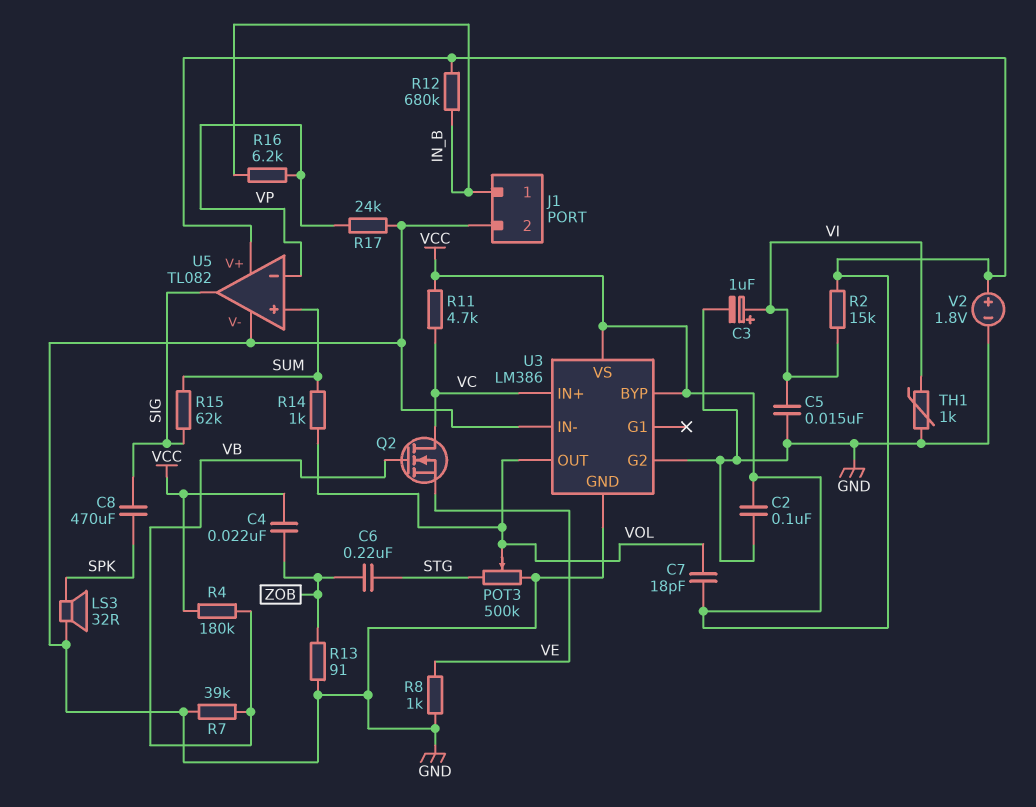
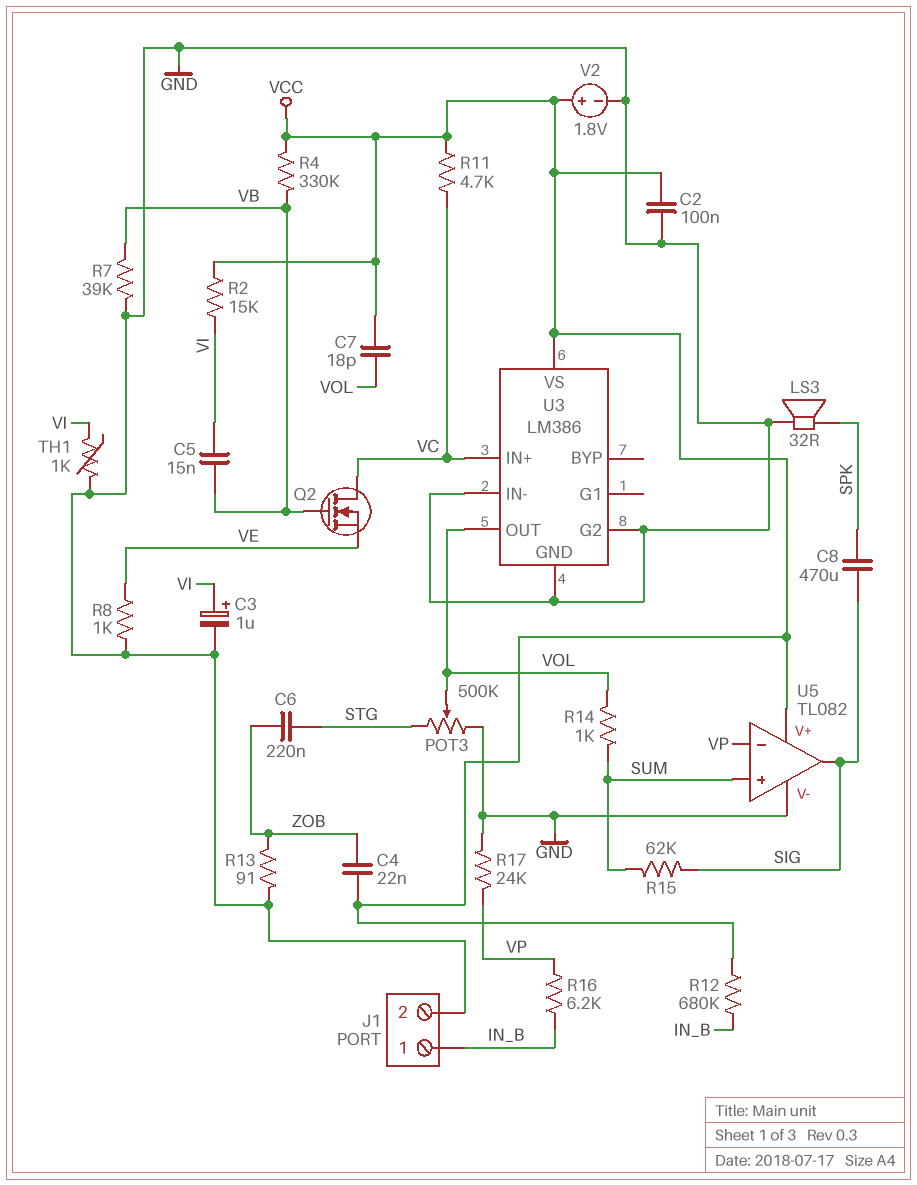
C5: 15nF (GND, VI) -> 15nF (VB, VI)
R4: 180k (VB, VCC) -> 330k (VB, VCC)
U3 pin BYP: VCC -> none

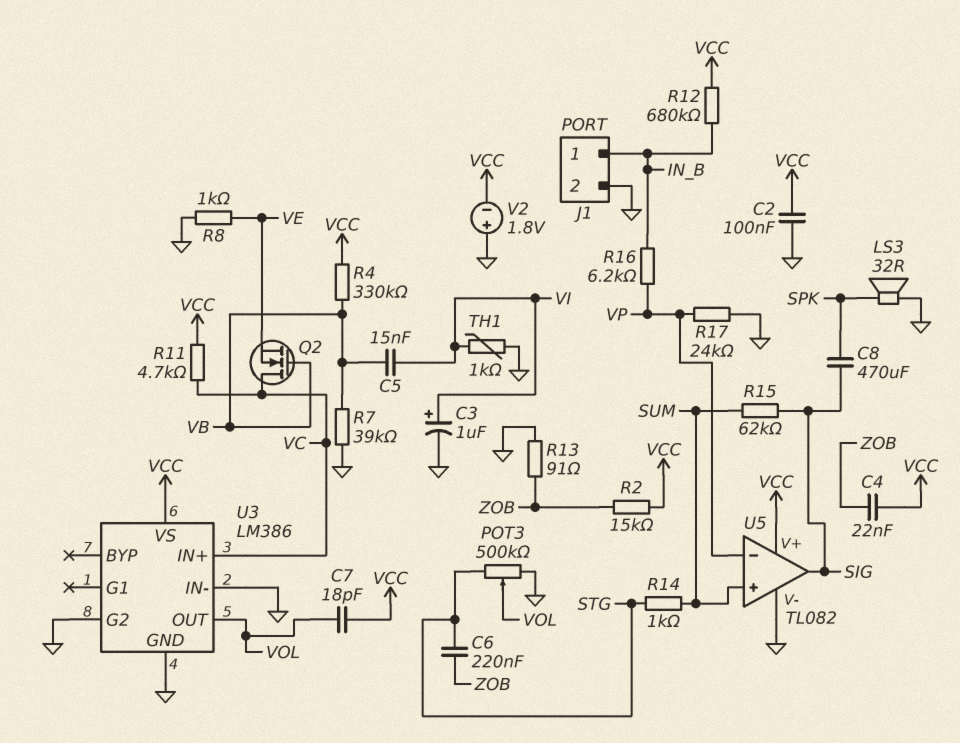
R2: 15k (VCC, VI) -> 15k (VCC, ZOB)
R14: 1k (SUM, VOL) -> 1k (STG, SUM)
V2: 1.8V (plus VCC, minus GND) -> 1.8V (plus GND, minus VCC)

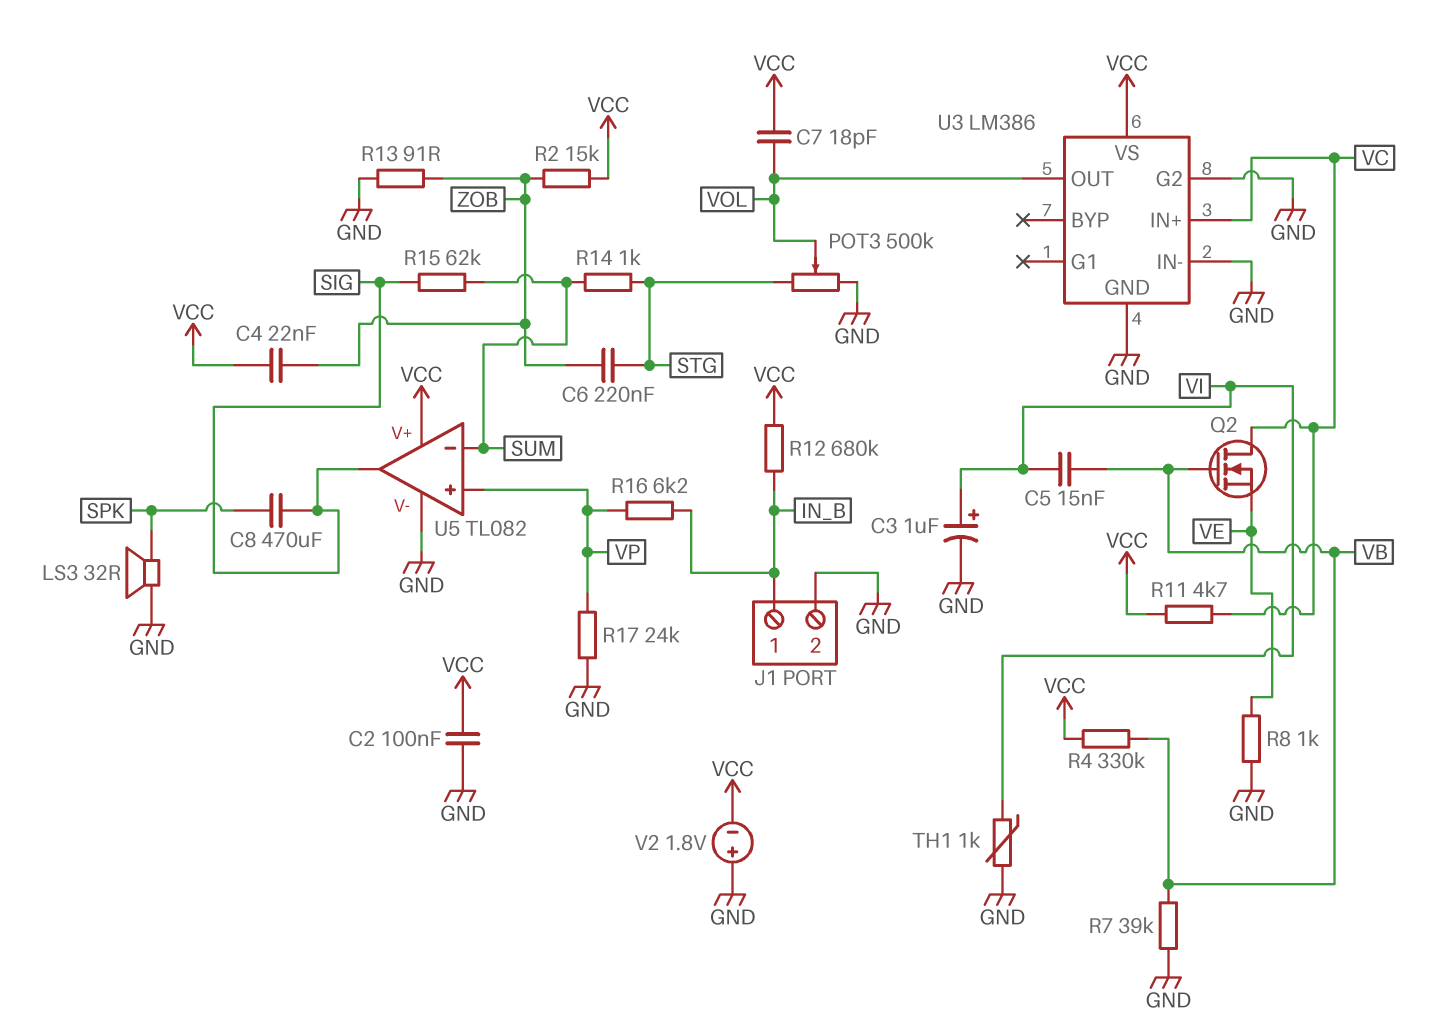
U5 pin in+: SUM -> VP
U5 pin in-: VP -> SUM

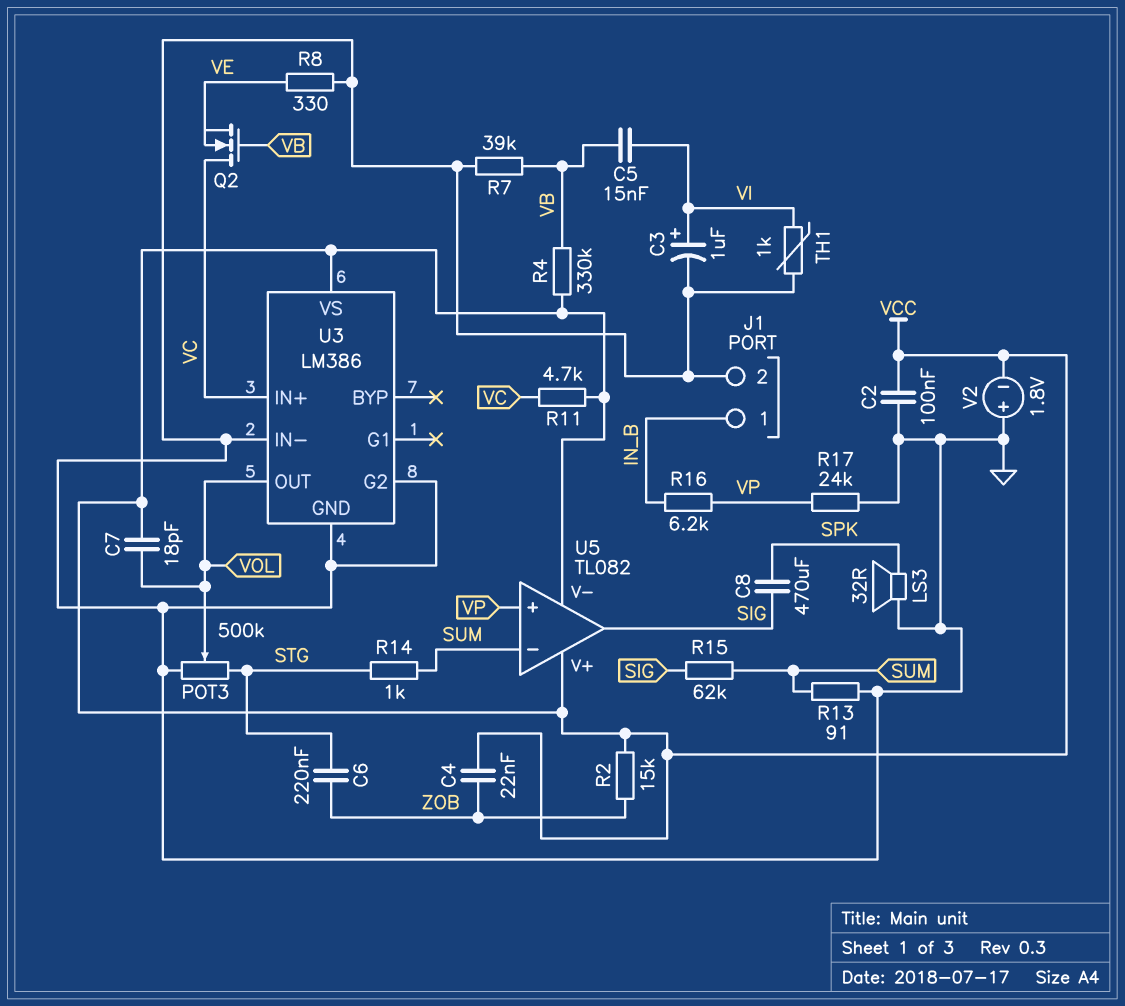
R8: 1k (GND, VE) -> 330 (GND, VE)
R12: 680k (IN_B, VCC) -> none
R13: 91 (GND, ZOB) -> 91 (GND, SUM)
U5 pin V-: GND -> VCC

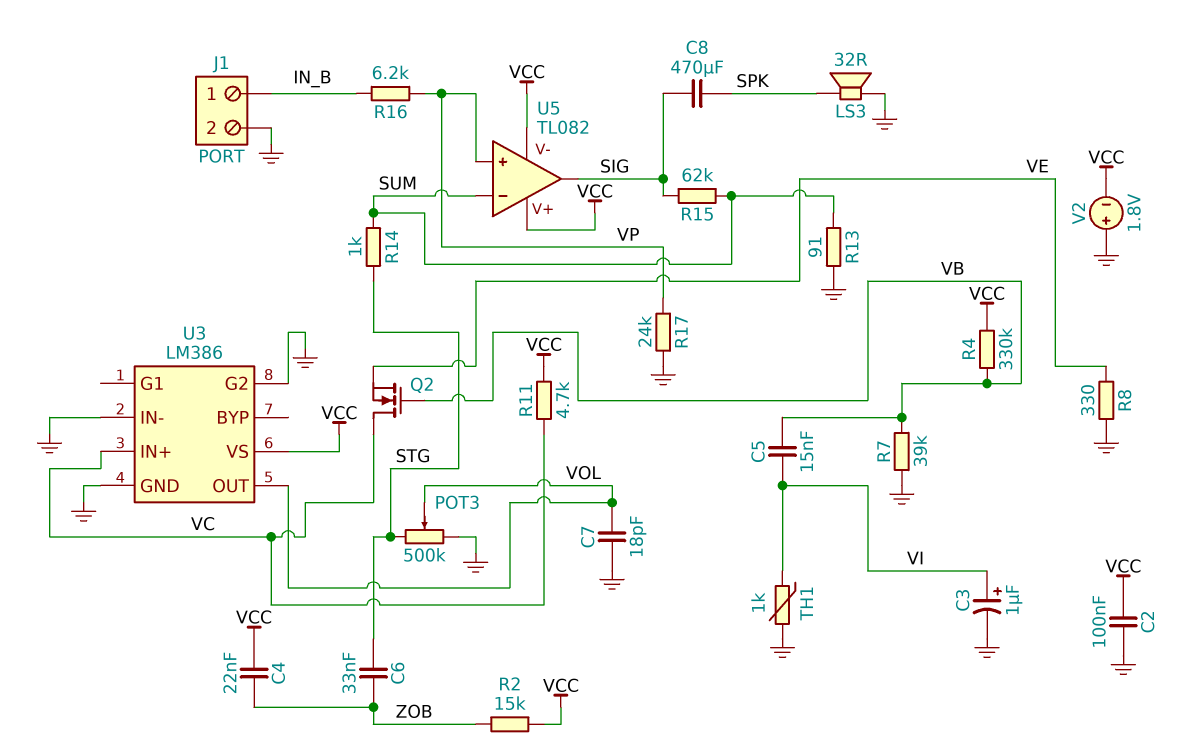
C6: 220nF (STG, ZOB) -> 33nF (STG, ZOB)
C7: 18pF (VCC, VOL) -> 18pF (GND, VOL)

